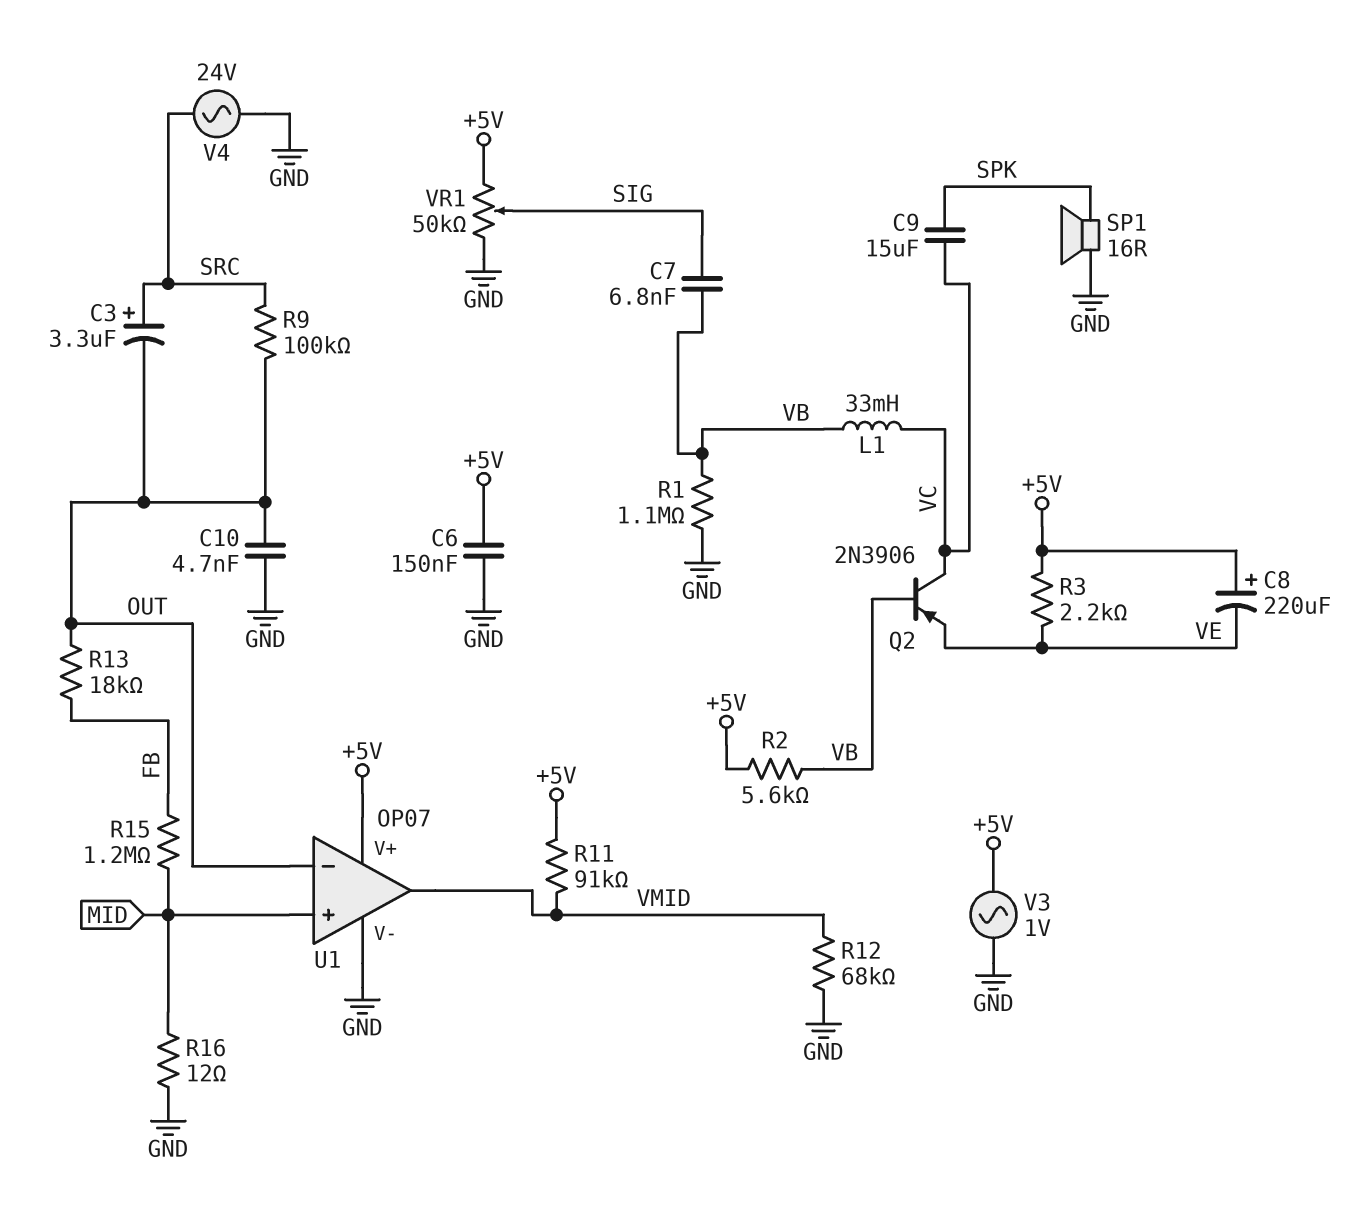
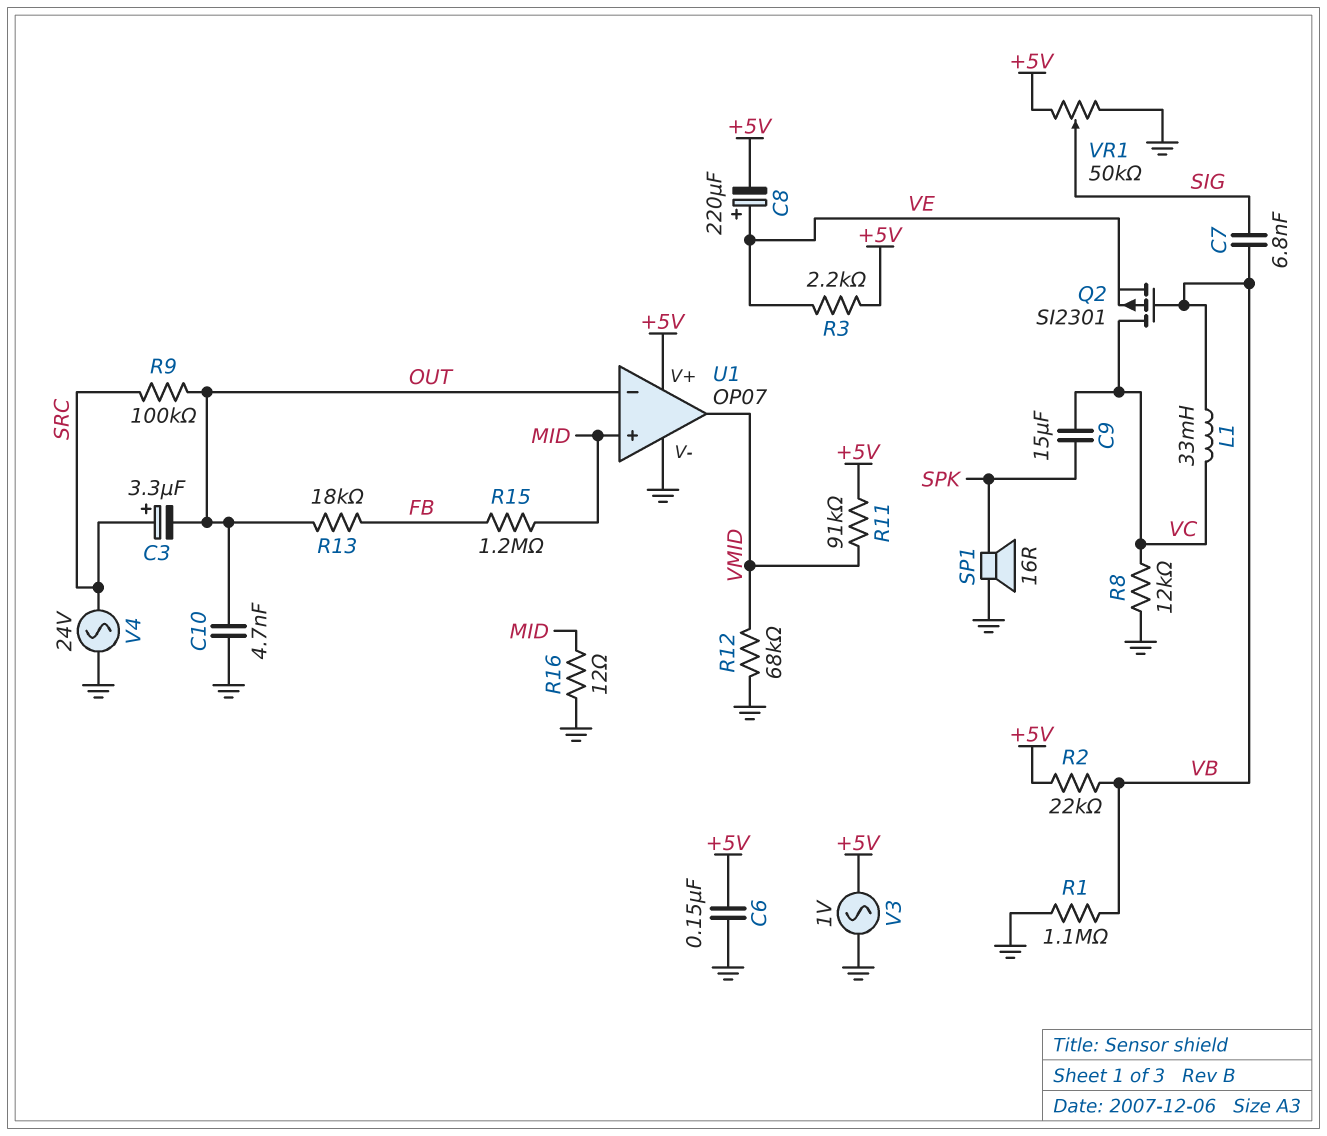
C8: 220uF (plus +5V, minus VE) -> 220uF (plus VE, minus +5V)
Q2: PNP 2N3906 (B VB, C VC, E VE) -> PMOS SI2301 (G VB, D VC, S VE)
R2: 5.6k (+5V, VB) -> 22k (+5V, VB)
R8: none -> 12k (GND, VC)

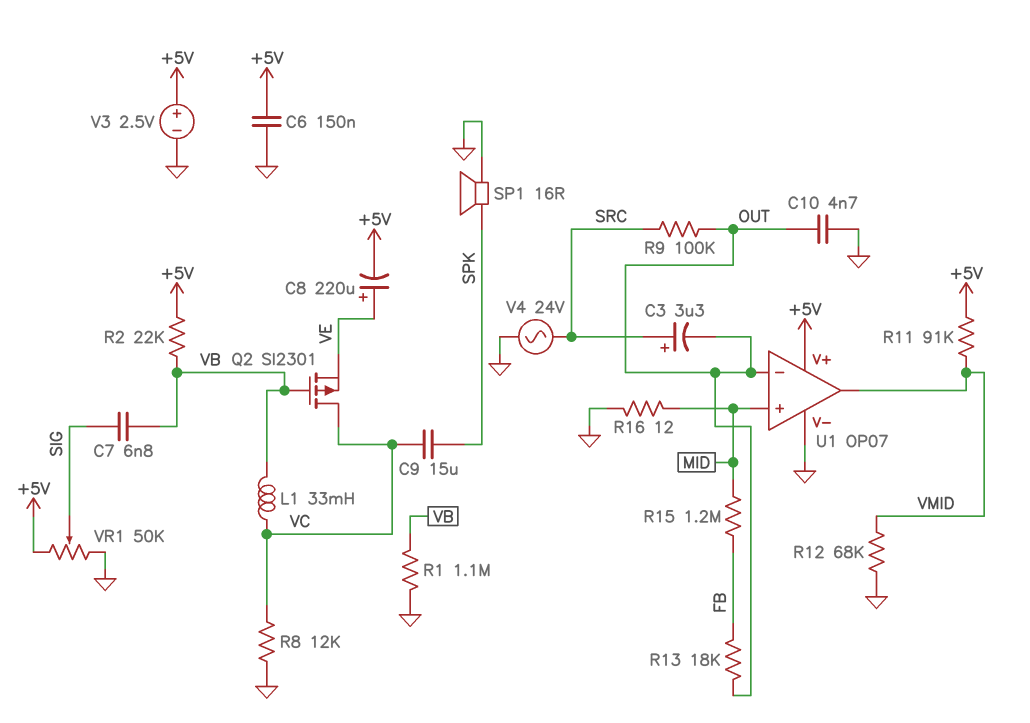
R3: 2.2k (+5V, VE) -> none
V3: AC 1V (+5V, GND) -> 2.5V (plus +5V, minus GND)

